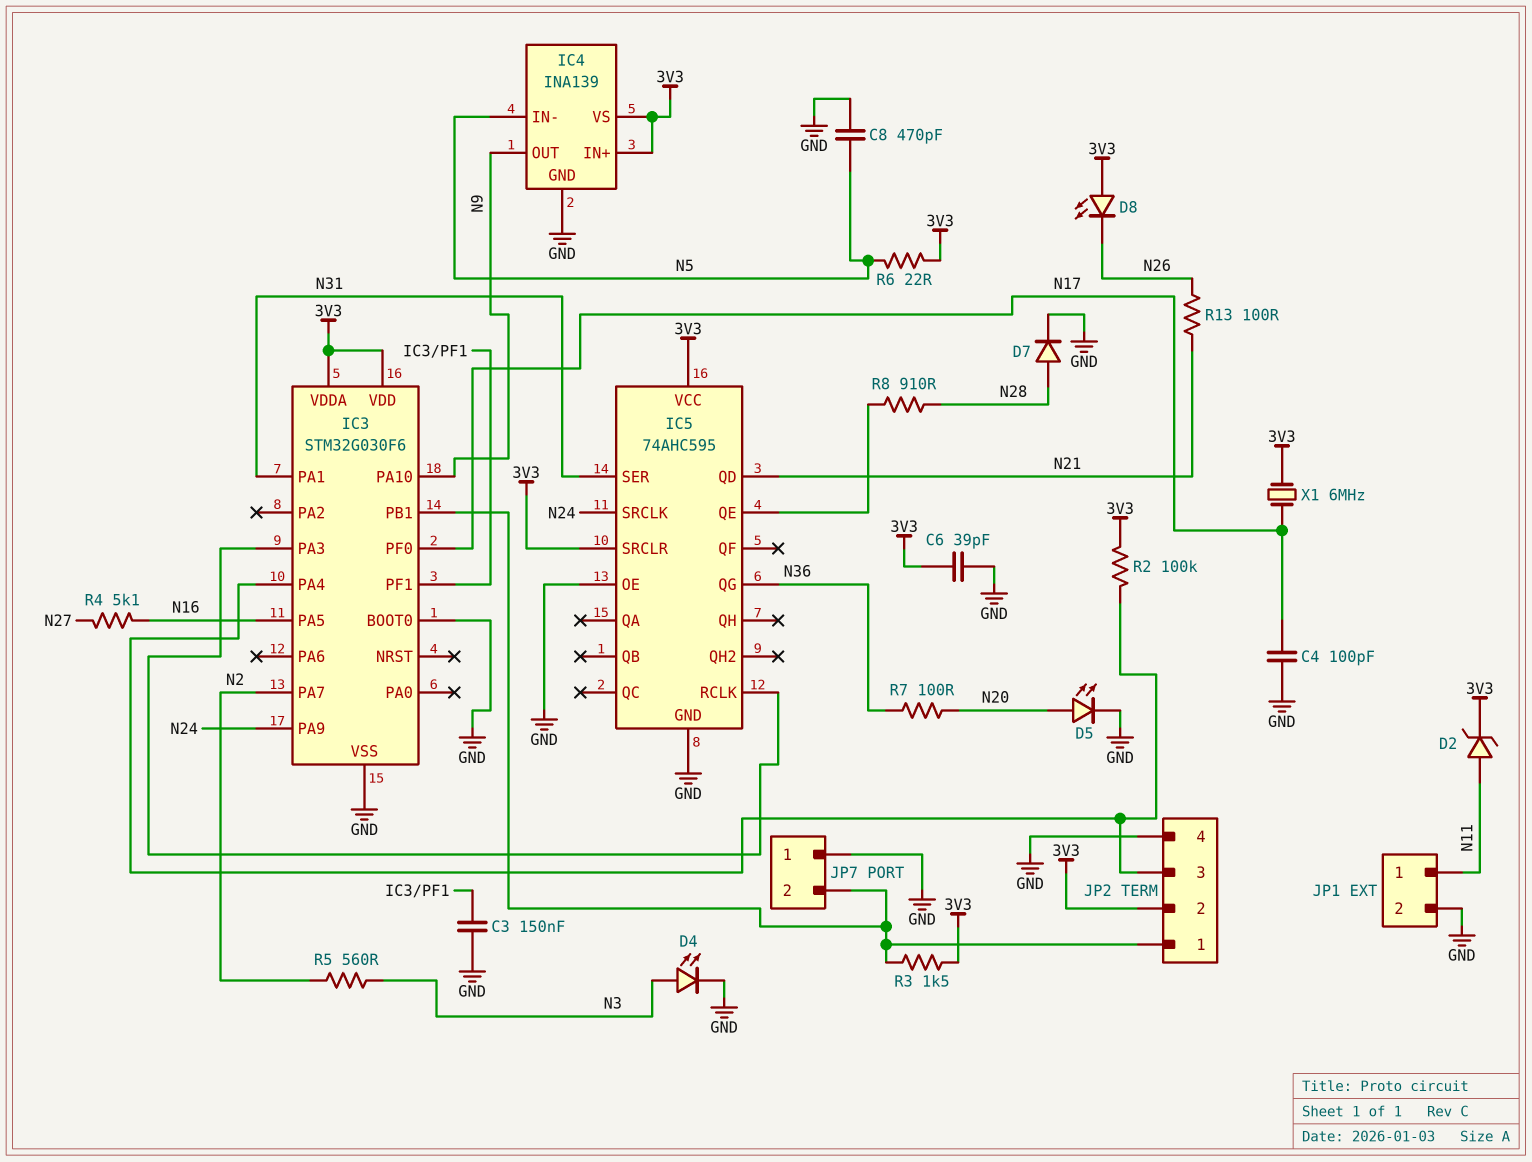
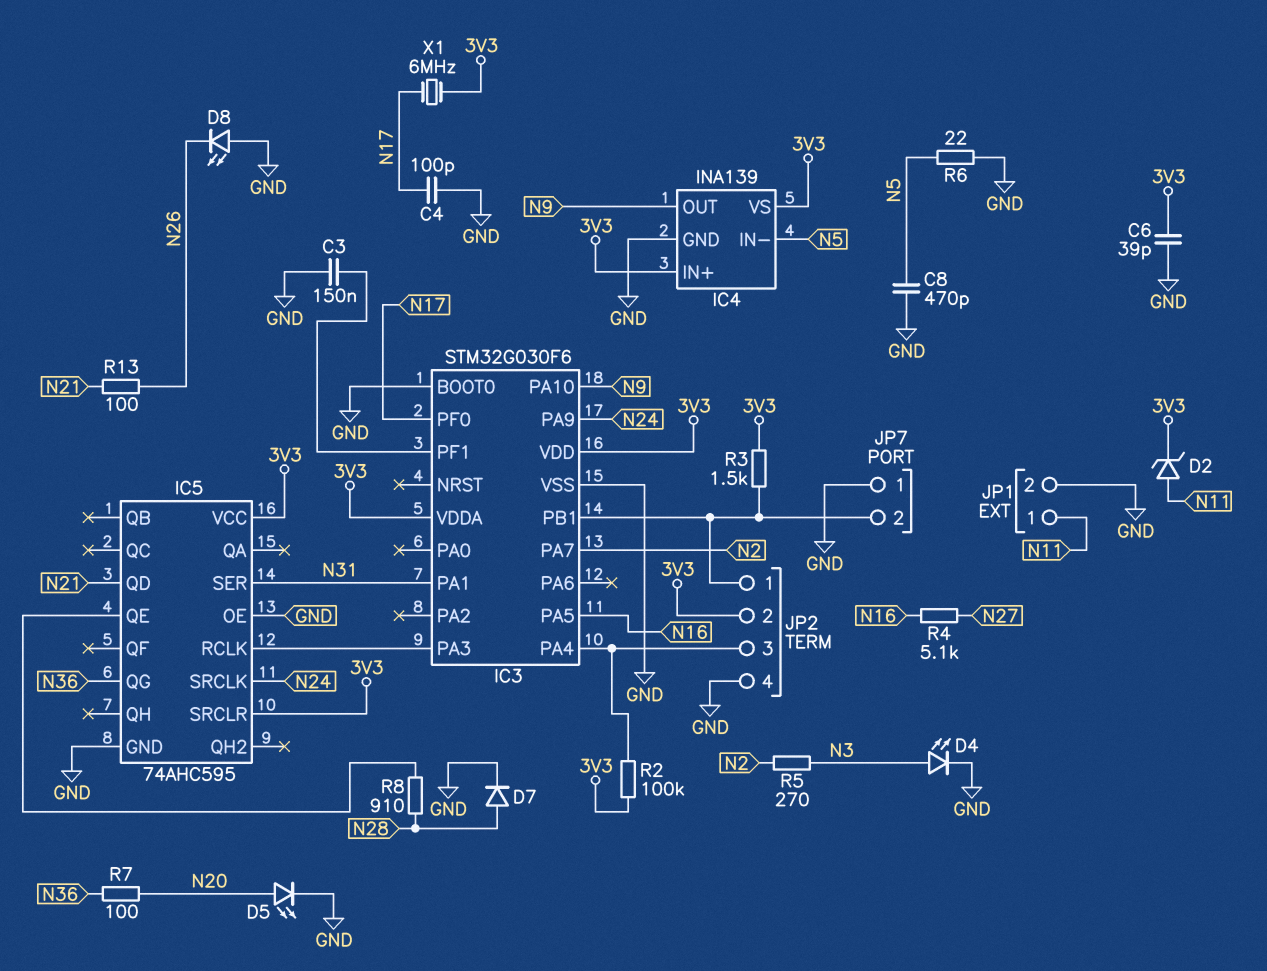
D8: LED (A 3V3, K N26) -> LED (A GND, K N26)
R5: 560 (N2, N3) -> 270 (N2, N3)
R6: 22 (3V3, N5) -> 22 (GND, N5)

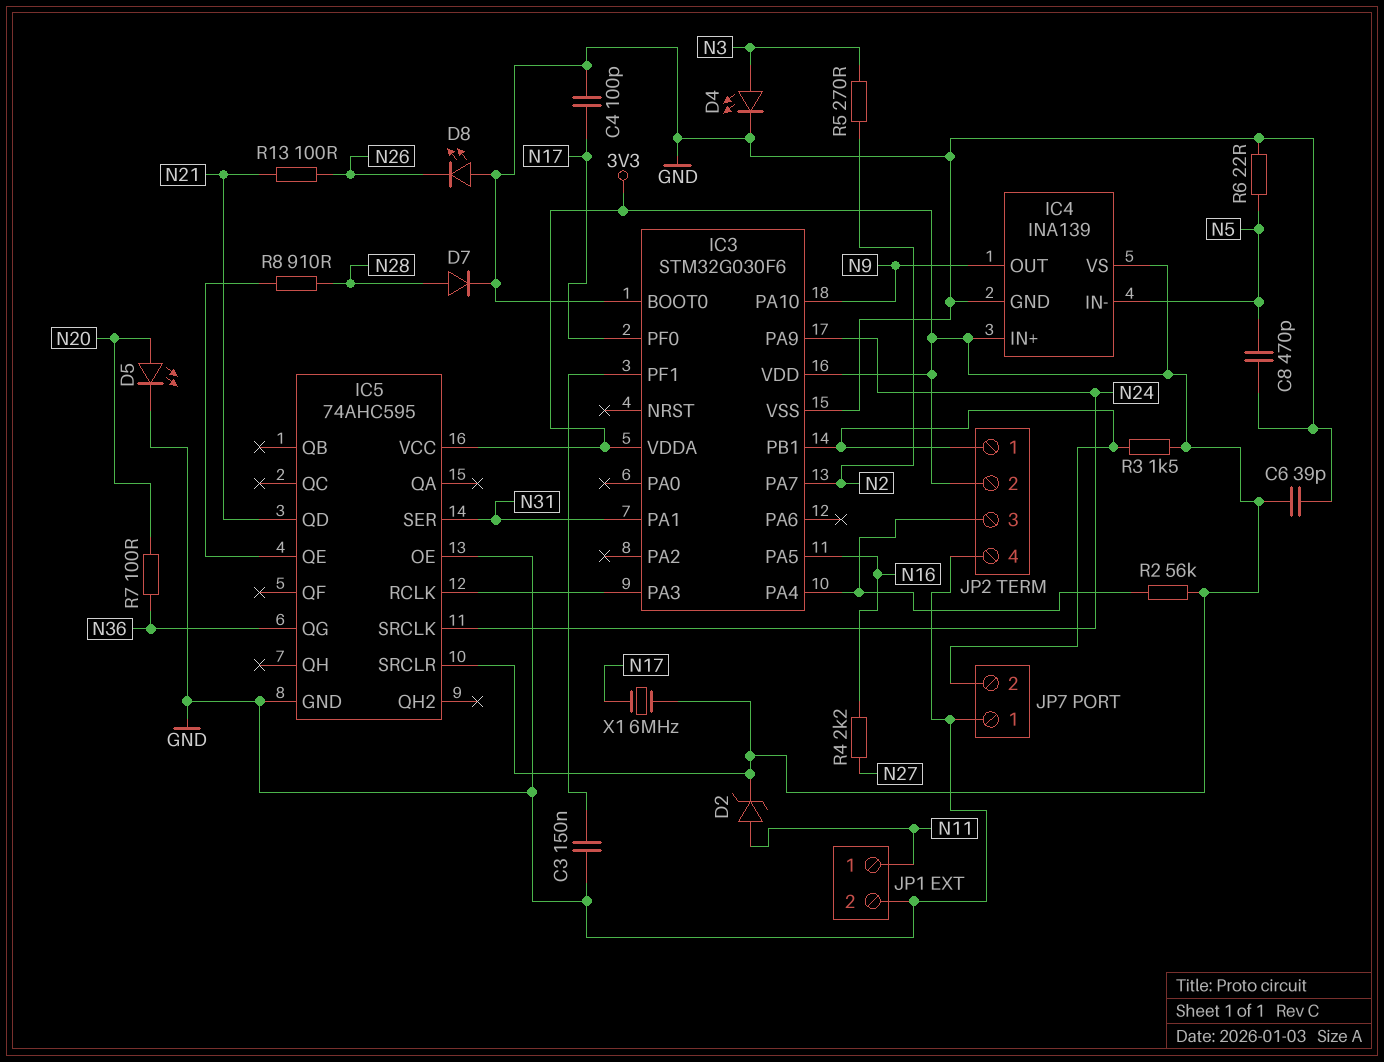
R2: 100k (3V3, IC3/PA4) -> 56k (3V3, IC3/PA4)
R4: 5.1k (N16, N27) -> 2.2k (N16, N27)

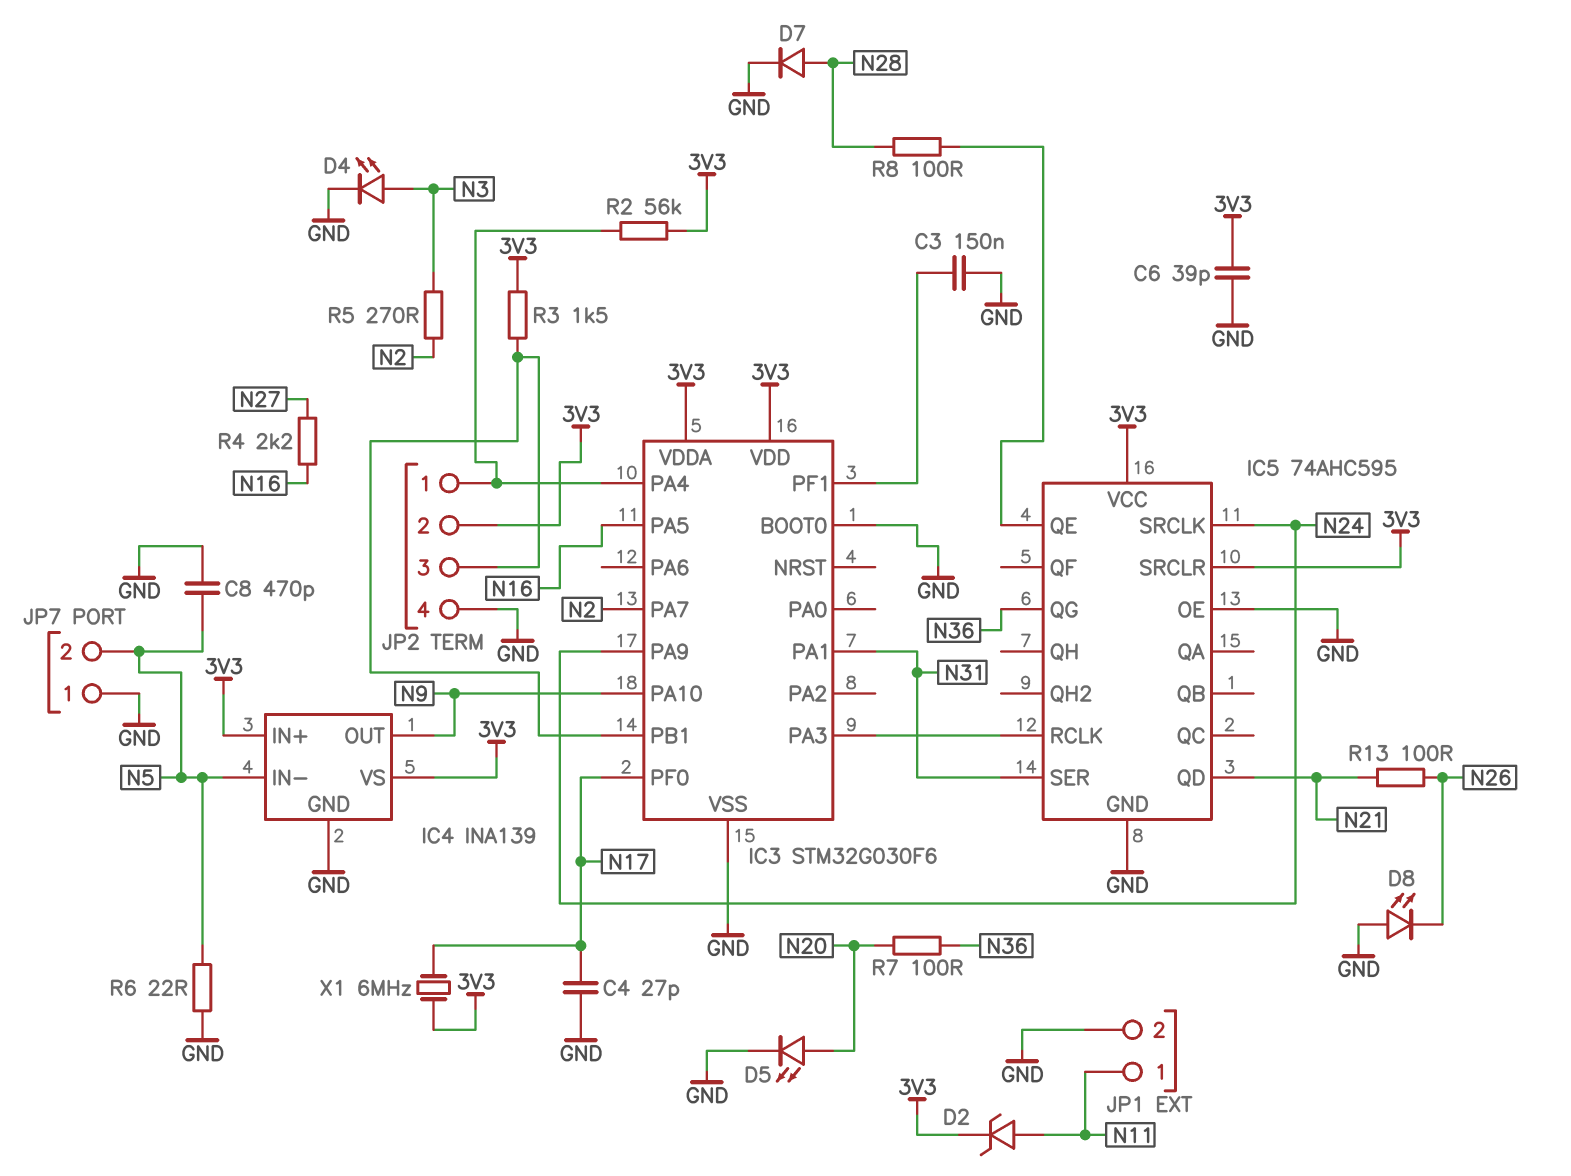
C4: 100pF (GND, N17) -> 27pF (GND, N17)
JP2 pin 1: IC3/PB1 -> IC3/PA4
JP2 pin 3: IC3/PA4 -> IC3/PB1
JP7 pin 2: IC3/PB1 -> N5
R8: 910 (IC5/QE, N28) -> 100 (IC5/QE, N28)

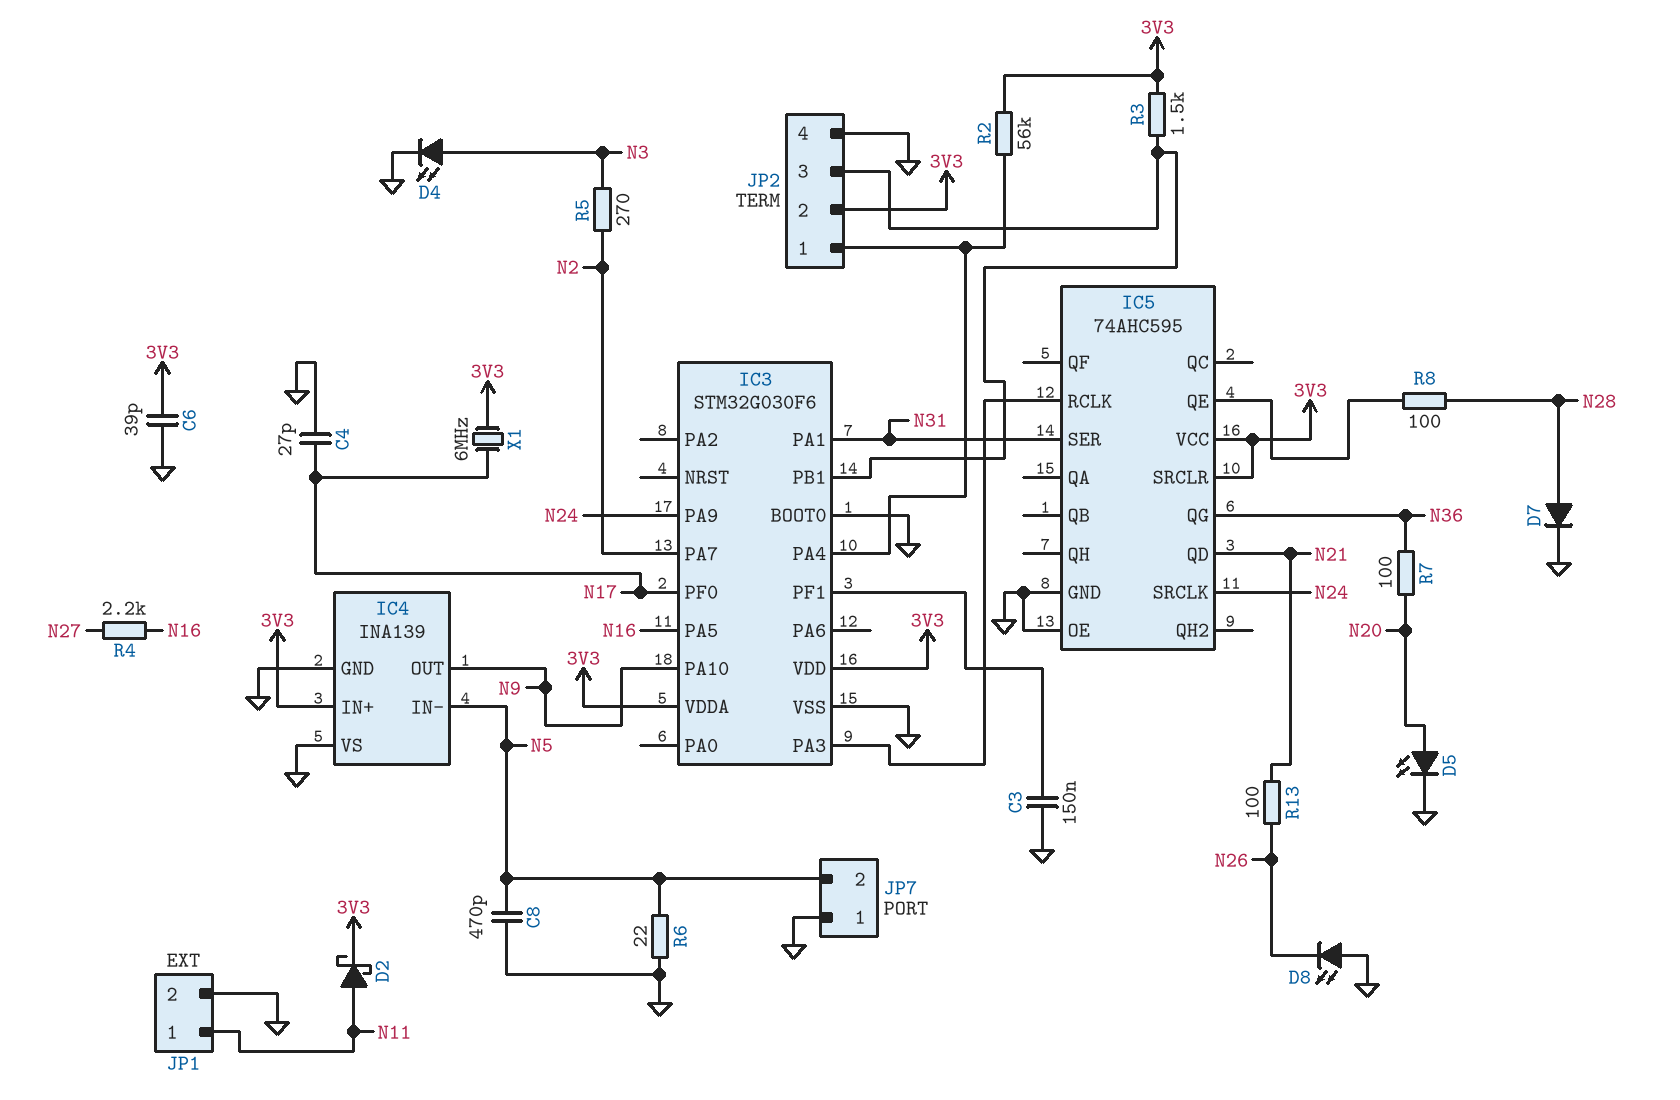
D2: zener (A N11, K 3V3) -> schottky (A N11, K 3V3)
IC4 pin VS: 3V3 -> GND

